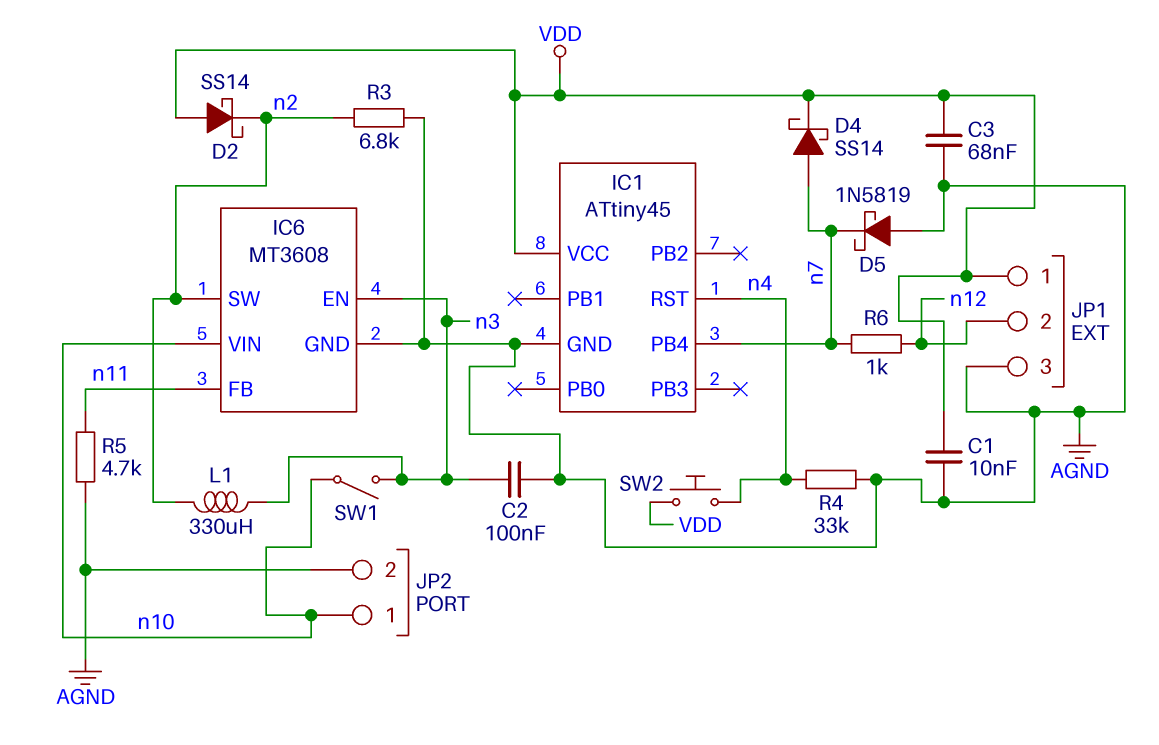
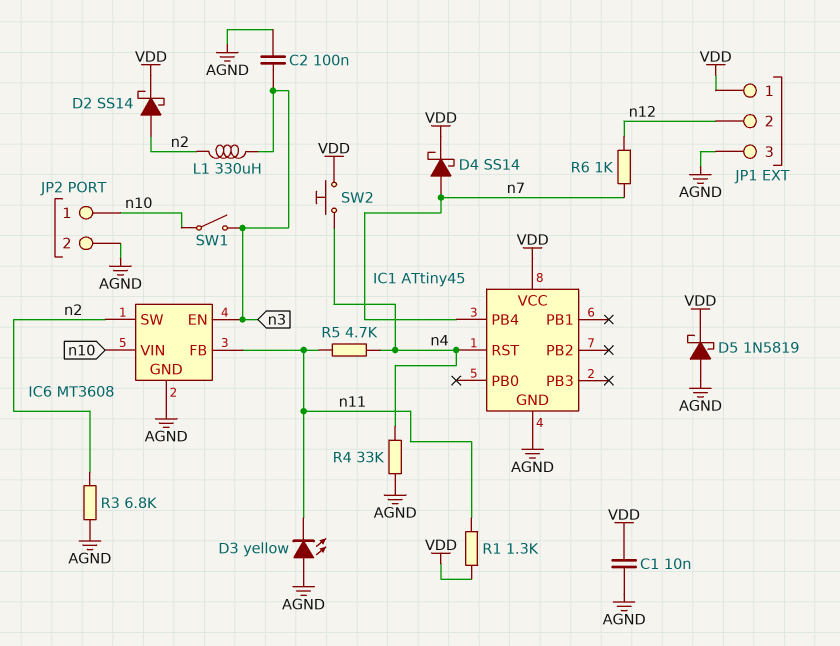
C3: 68nF (AGND, VDD) -> none
D2: schottky SS14 (A VDD, K n2) -> schottky SS14 (A n2, K VDD)
D3: none -> LED yellow (A AGND, K n11)
D5: schottky 1N5819 (A AGND, K n7) -> schottky 1N5819 (A AGND, K VDD)
R1: none -> 1.3k (VDD, n11)
R5: 4.7k (AGND, n11) -> 4.7k (n4, n11)

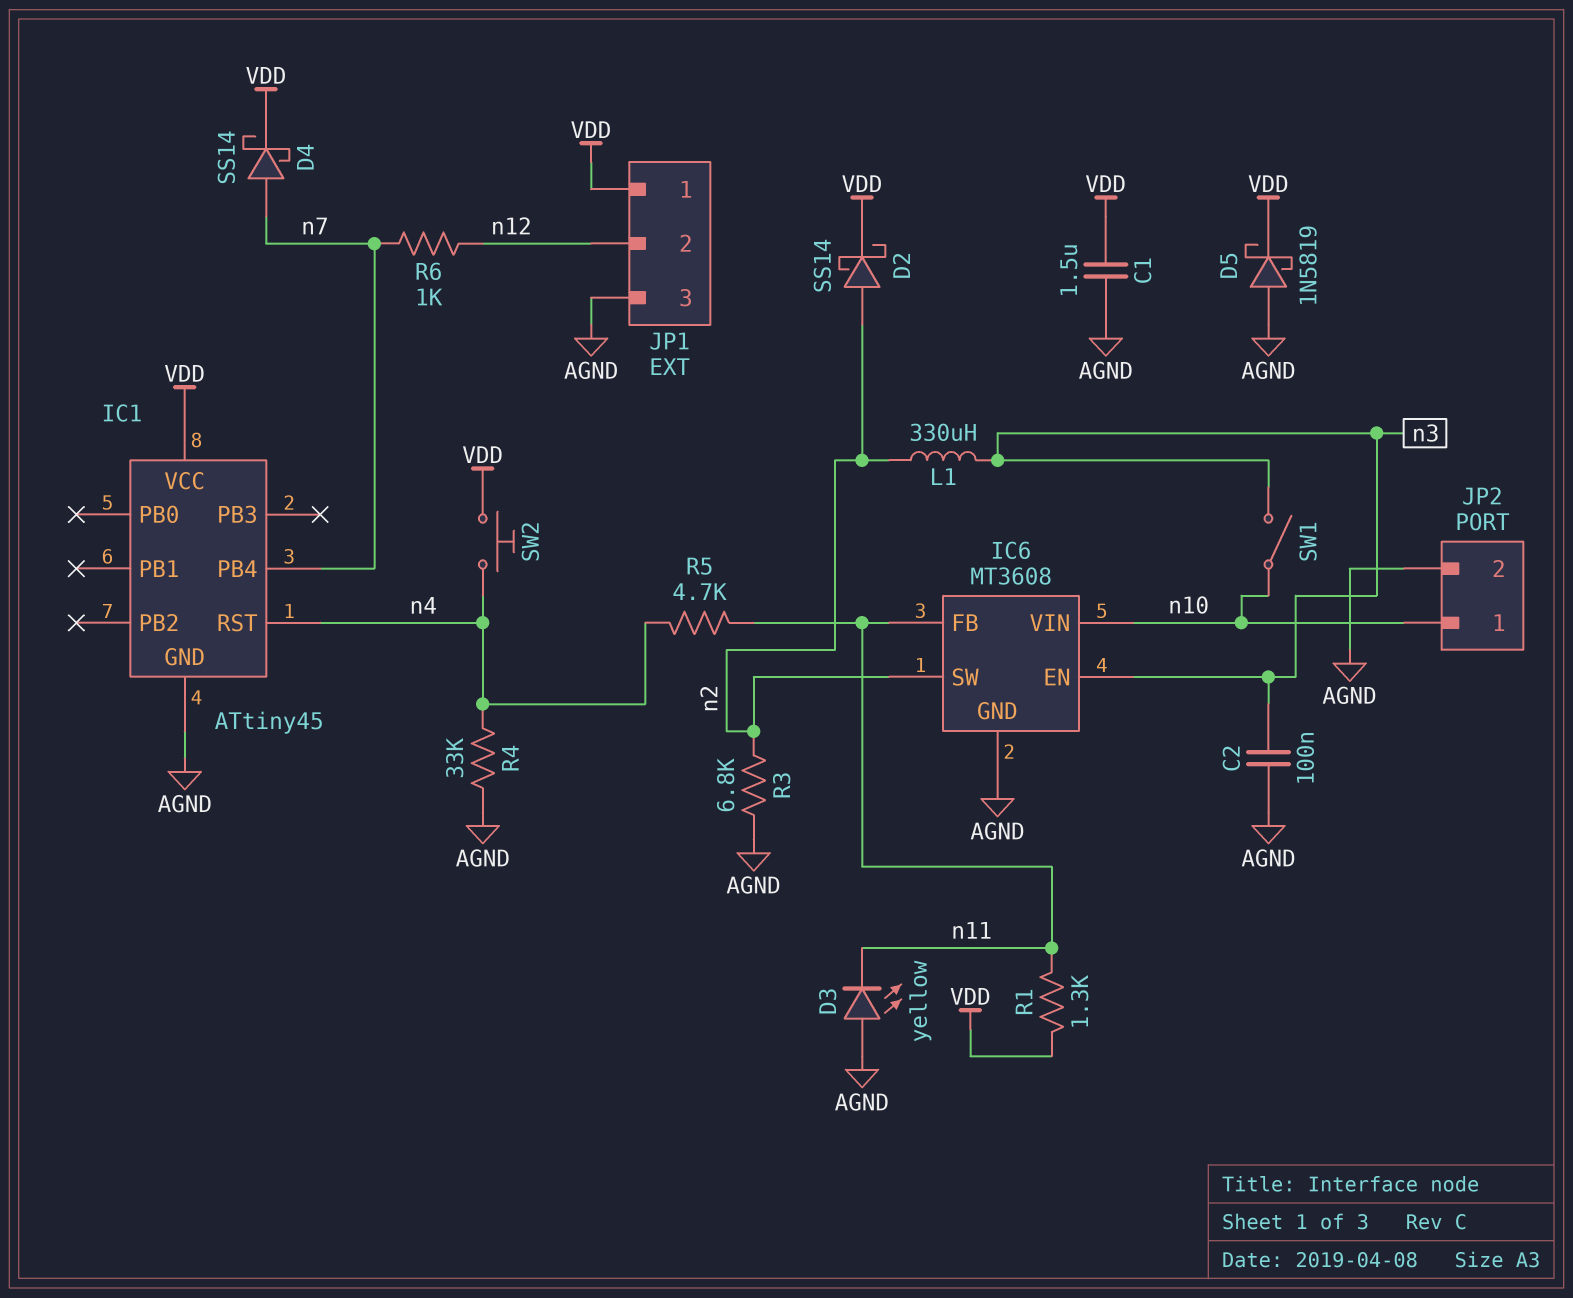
C1: 10nF (AGND, VDD) -> 1.5uF (AGND, VDD)

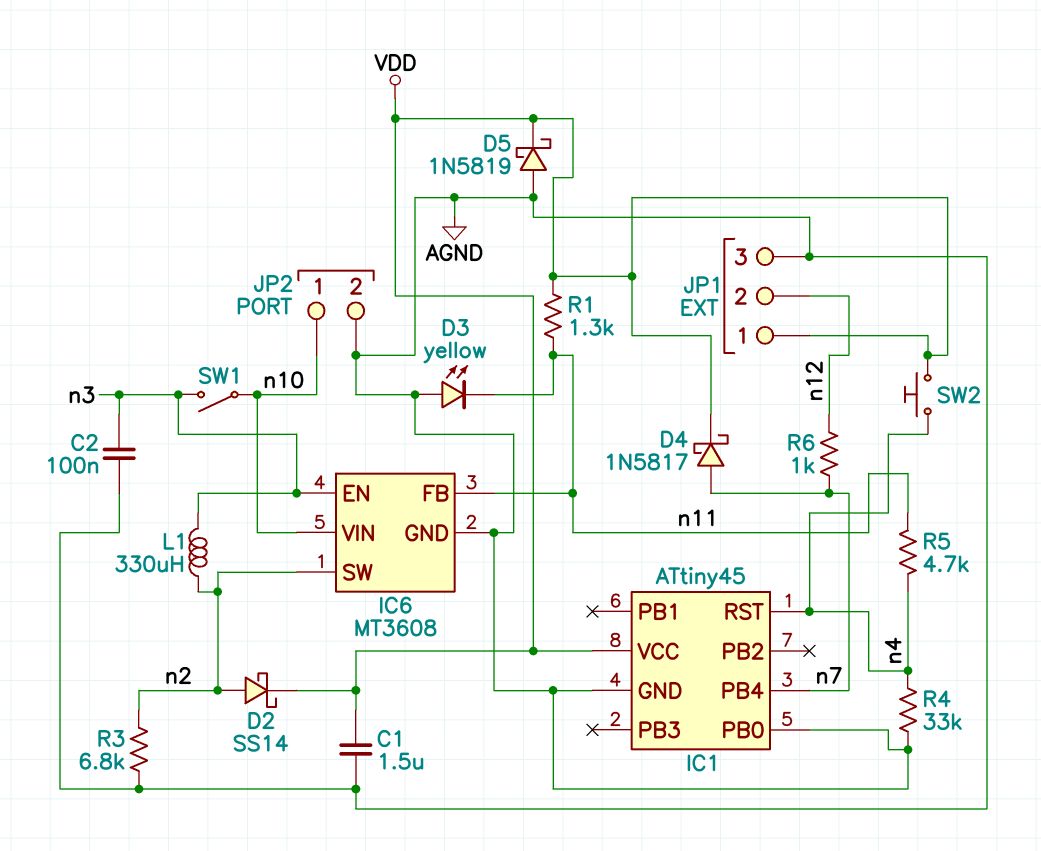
D4: schottky SS14 (A n7, K VDD) -> schottky 1N5817 (A n7, K VDD)
IC1 pin PB0: none -> AGND

